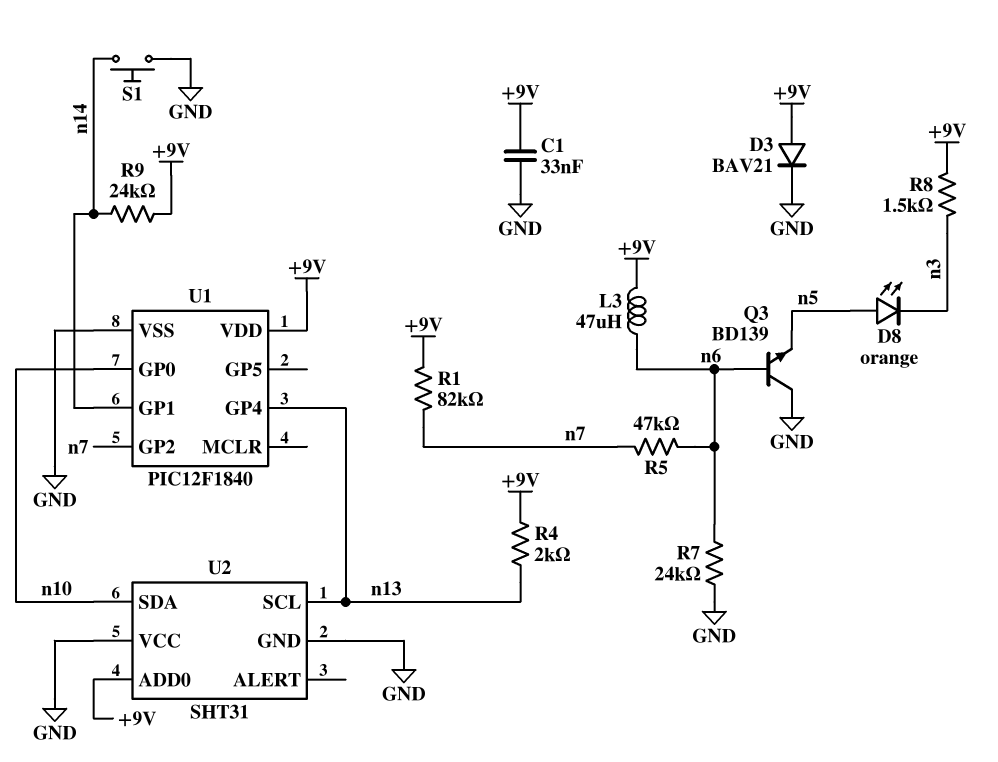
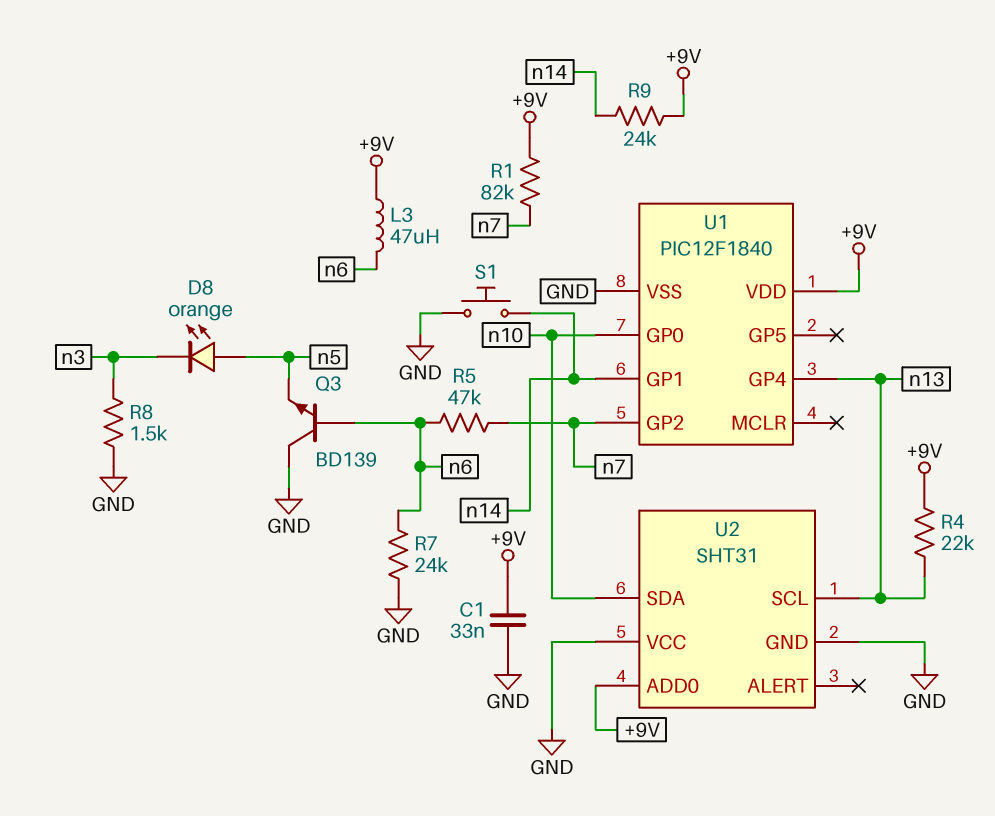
D3: diode BAV21 (A +9V, K GND) -> none
R4: 2k (+9V, n13) -> 22k (+9V, n13)
R8: 1.5k (+9V, n3) -> 1.5k (GND, n3)

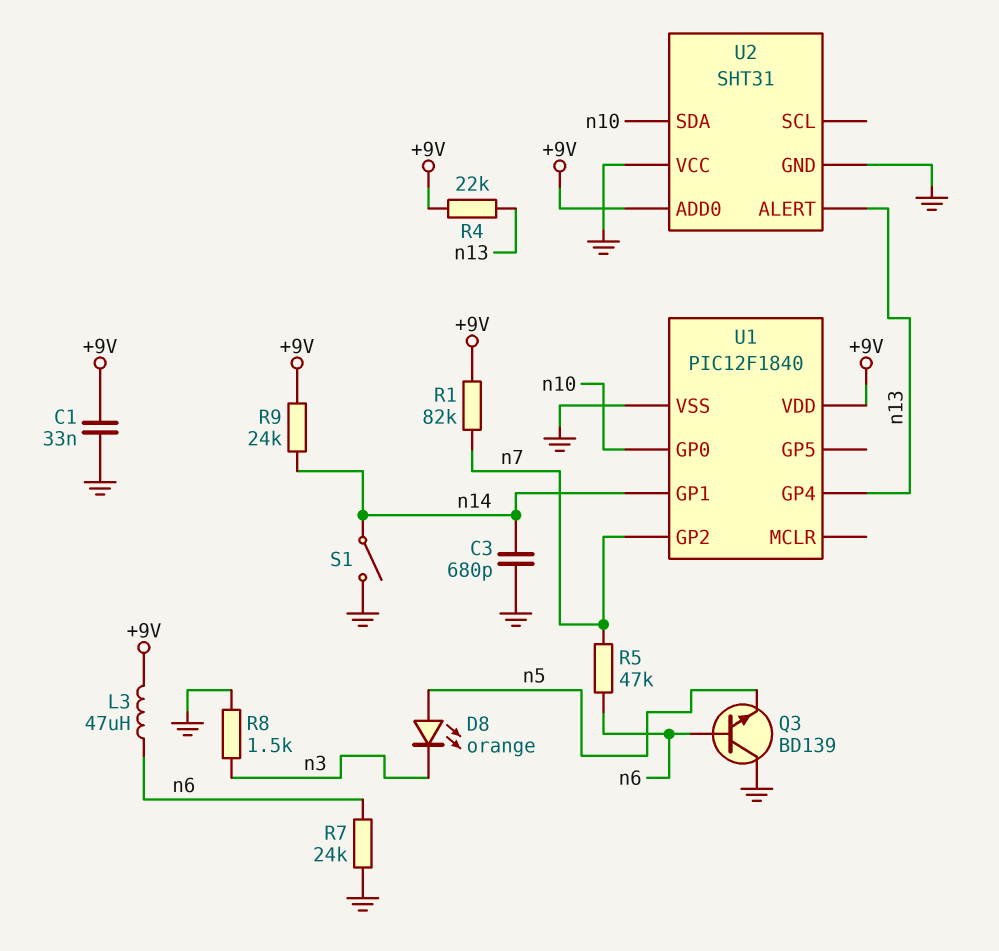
C3: none -> 680pF (GND, n14)
S1: button (GND, n14) -> switch (GND, n14)
U2 pin ALERT: none -> n13
U2 pin SCL: n13 -> none

